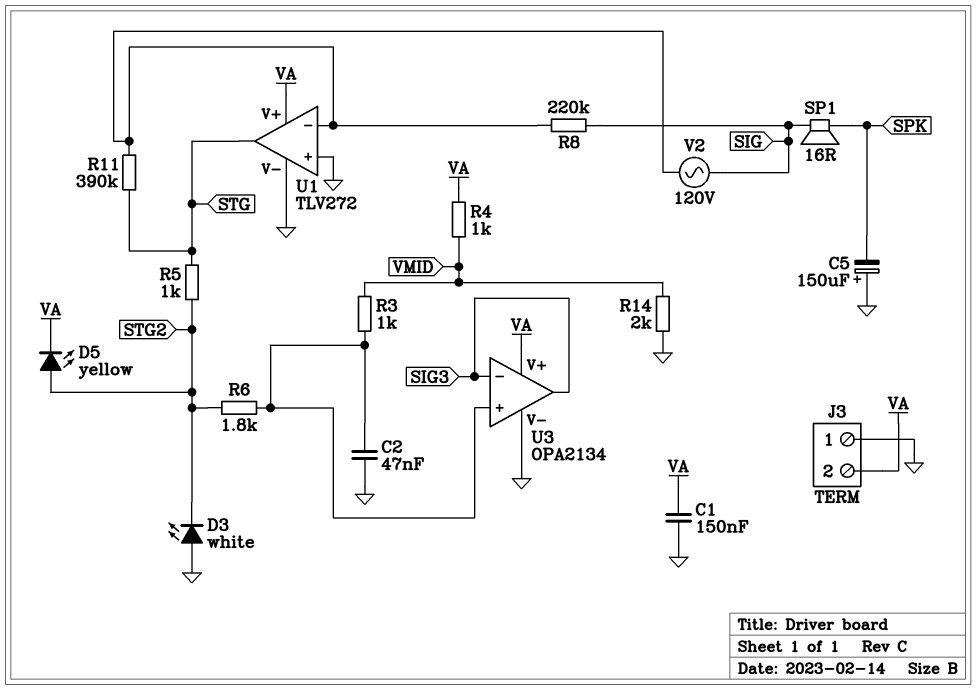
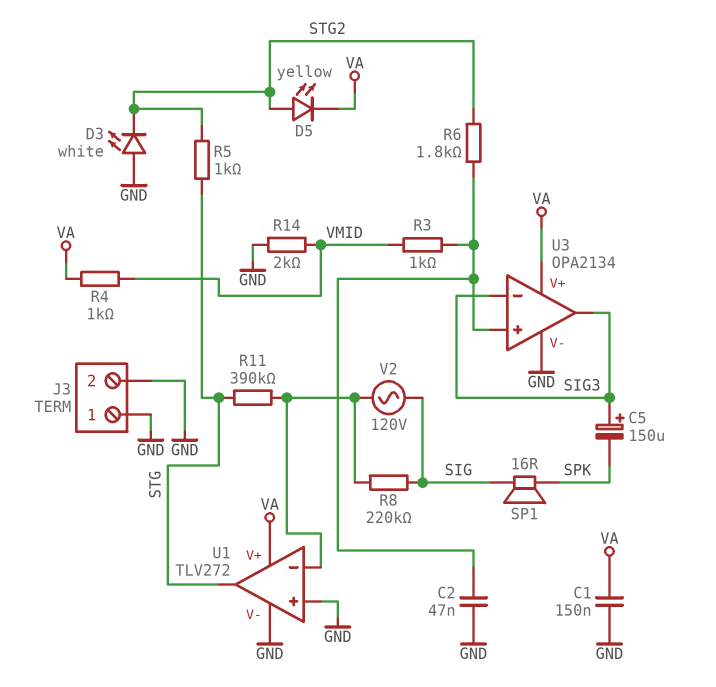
C5: 150uF (plus GND, minus SPK) -> 150uF (plus SIG3, minus SPK)
J3 pin 2: VA -> GND

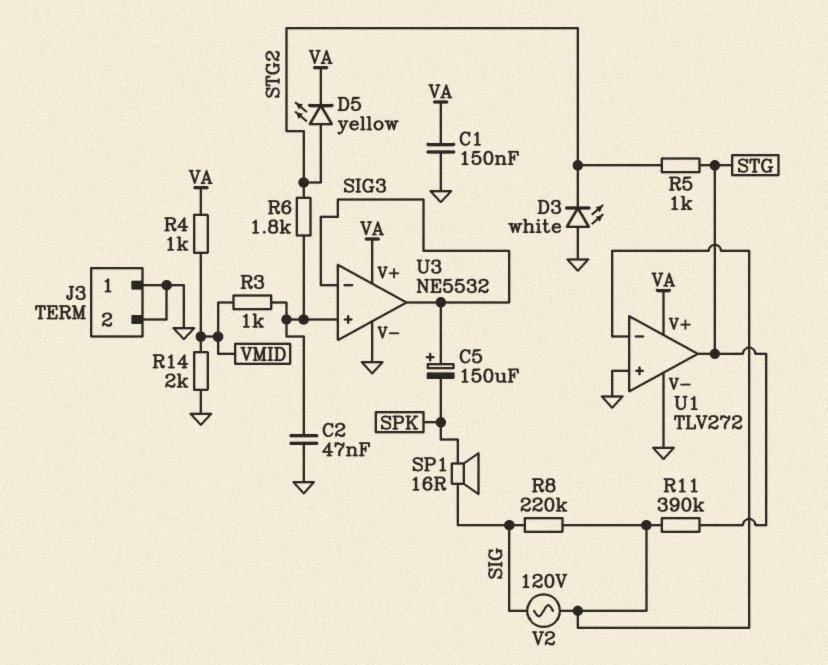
U3: OPA2134 -> NE5532

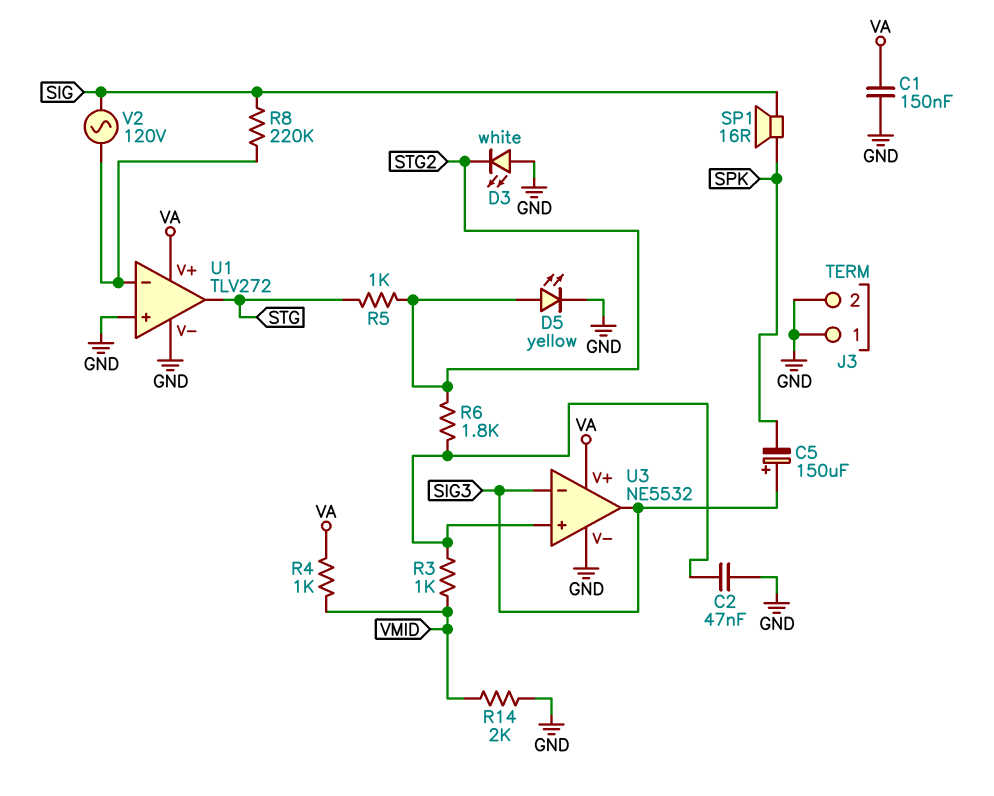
D5: LED yellow (A STG2, K VA) -> LED yellow (A STG2, K GND)
R11: 390k (STG, U1/in-) -> none

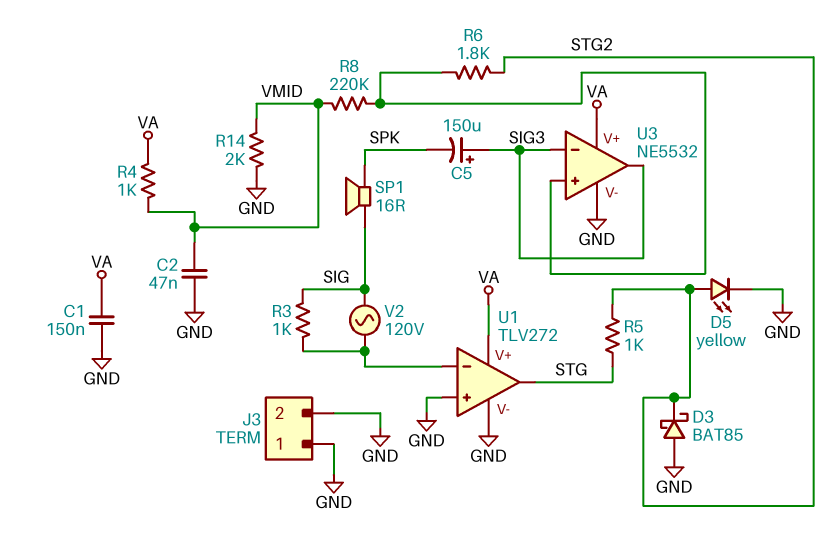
C2: 47nF (GND, U3/in+) -> 47nF (GND, VMID)
D3: LED white (A GND, K STG2) -> schottky BAT85 (A GND, K STG2)
R3: 1k (U3/in+, VMID) -> 1k (SIG, U1/in-)
R8: 220k (SIG, U1/in-) -> 220k (U3/in+, VMID)

